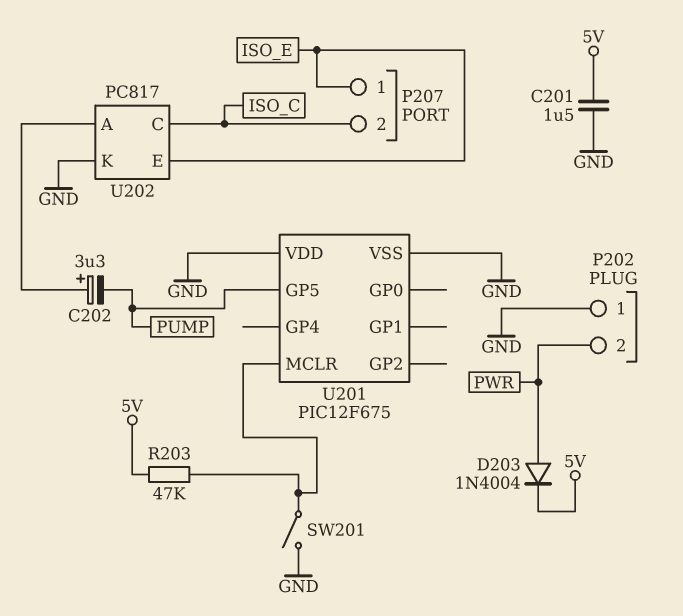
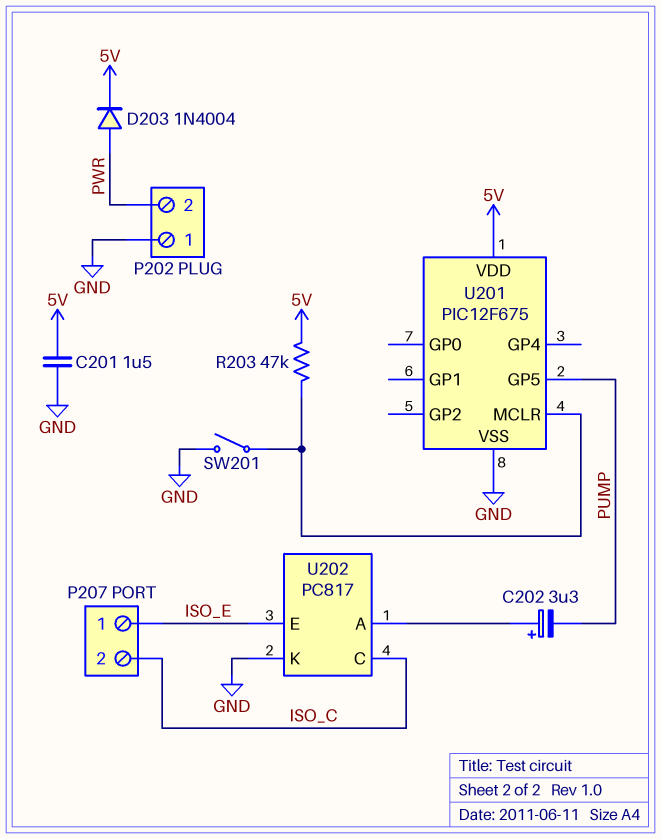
U201 pin VDD: GND -> 5V

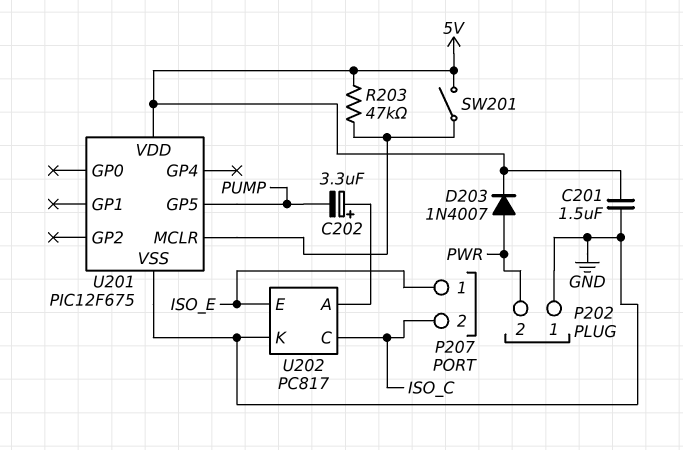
D203: diode 1N4004 (A PWR, K 5V) -> diode 1N4007 (A PWR, K 5V)
SW201: switch (GND, U201/MCLR) -> switch (5V, U201/MCLR)

